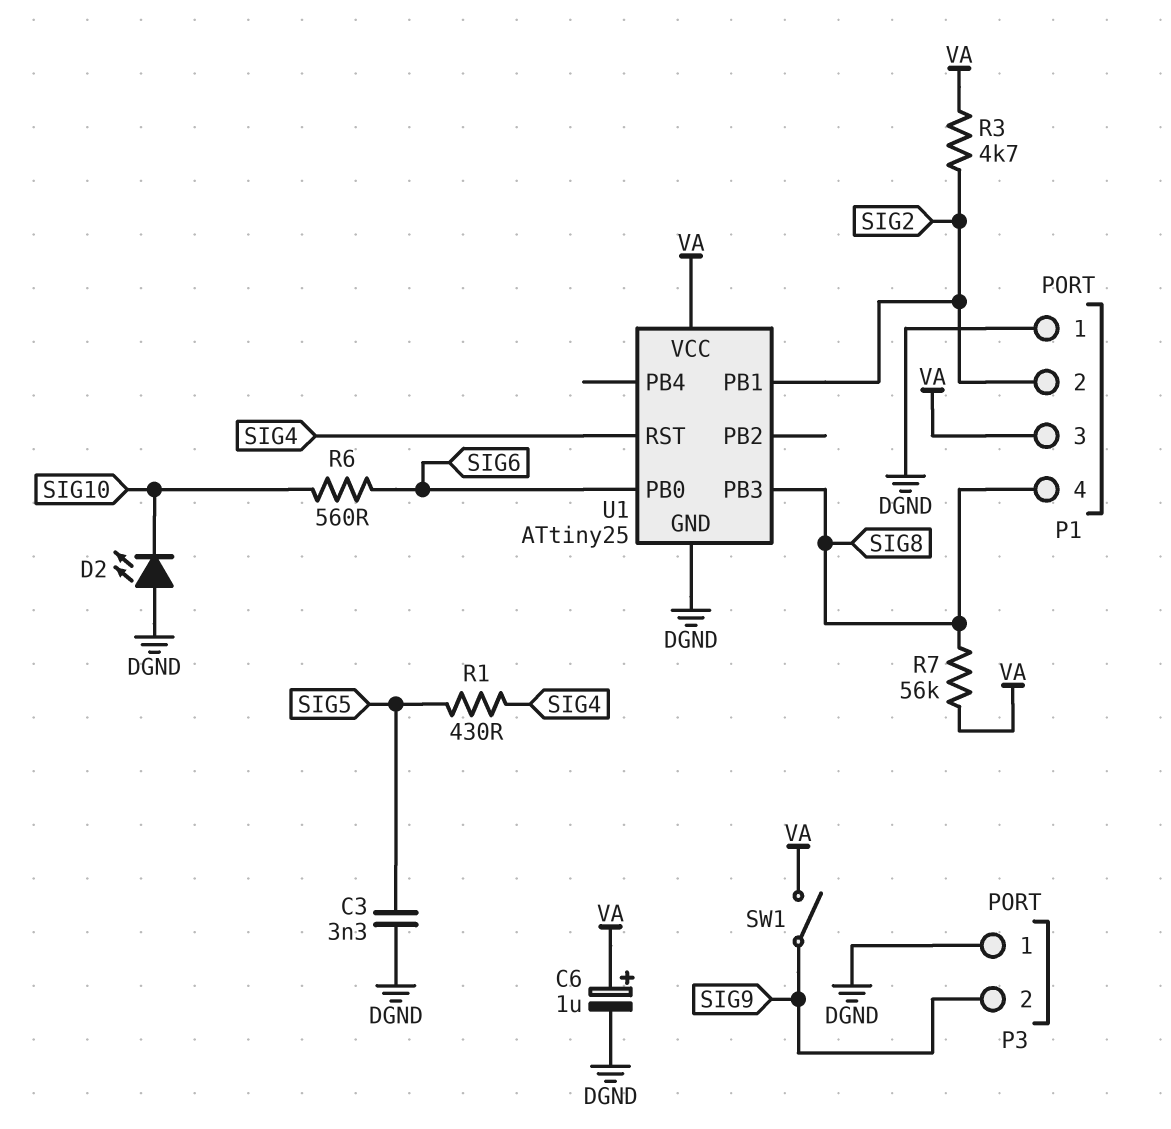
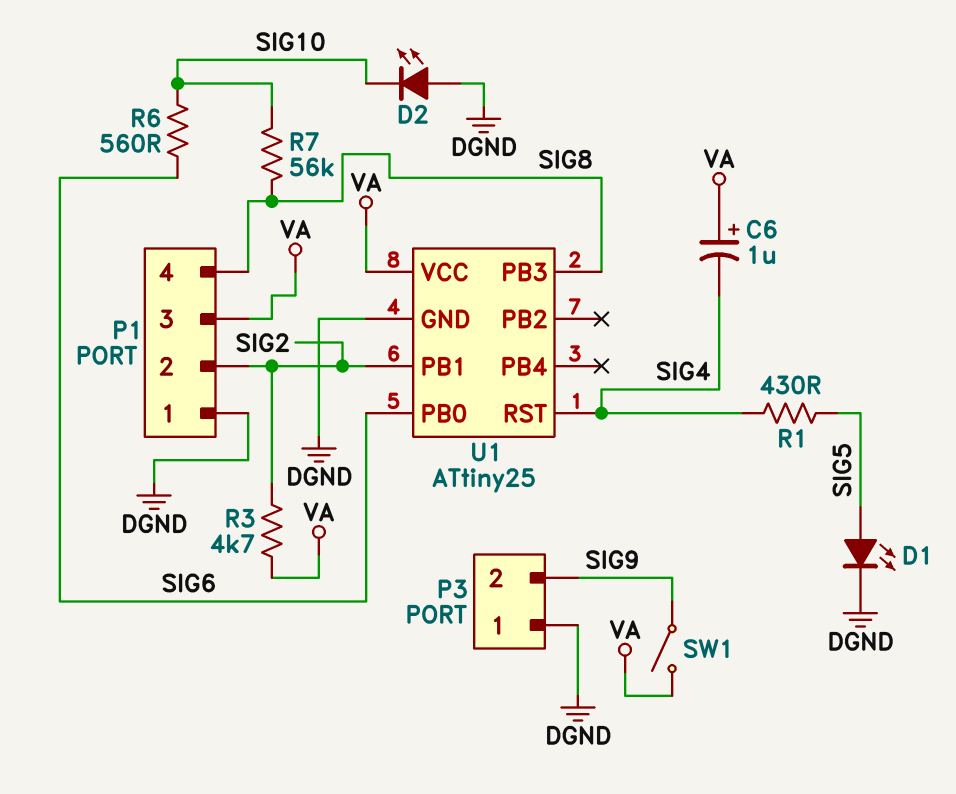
C3: 3.3nF (DGND, SIG5) -> none
C6: 1uF (plus VA, minus DGND) -> 1uF (plus VA, minus SIG4)
D1: none -> LED (A SIG5, K DGND)
R7: 56k (SIG8, VA) -> 56k (SIG8, SIG10)

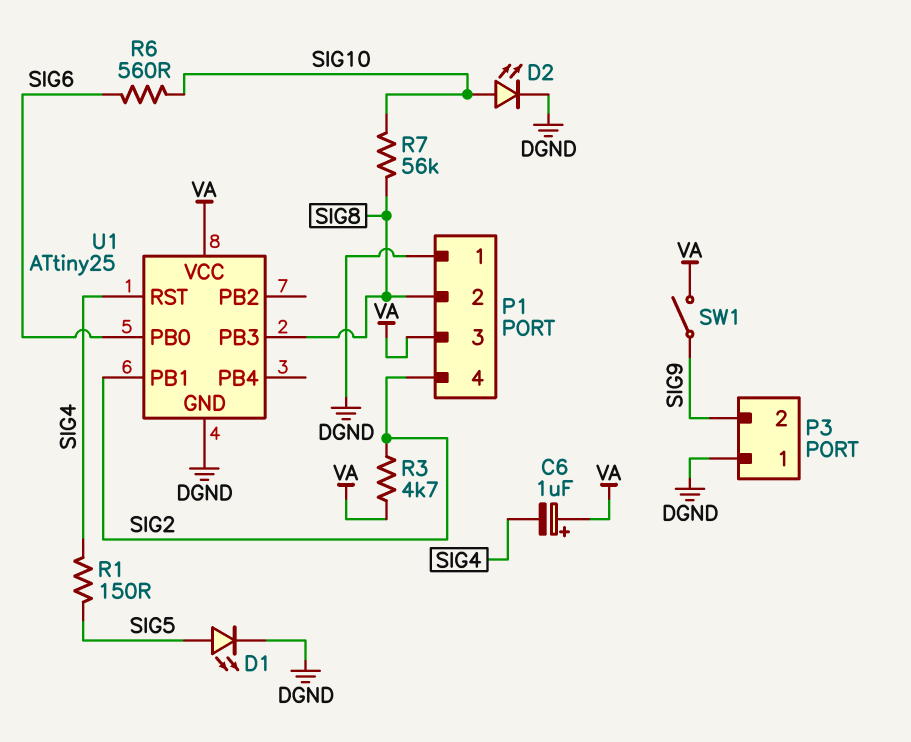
D2: LED (A DGND, K SIG10) -> LED (A SIG10, K DGND)
P1 pin 2: SIG2 -> SIG8
P1 pin 4: SIG8 -> SIG2
R1: 430 (SIG4, SIG5) -> 150 (SIG4, SIG5)

